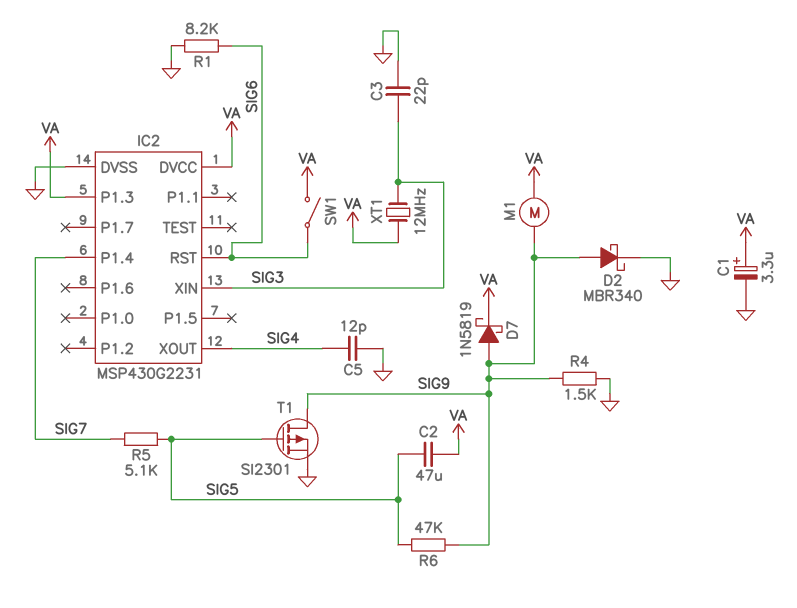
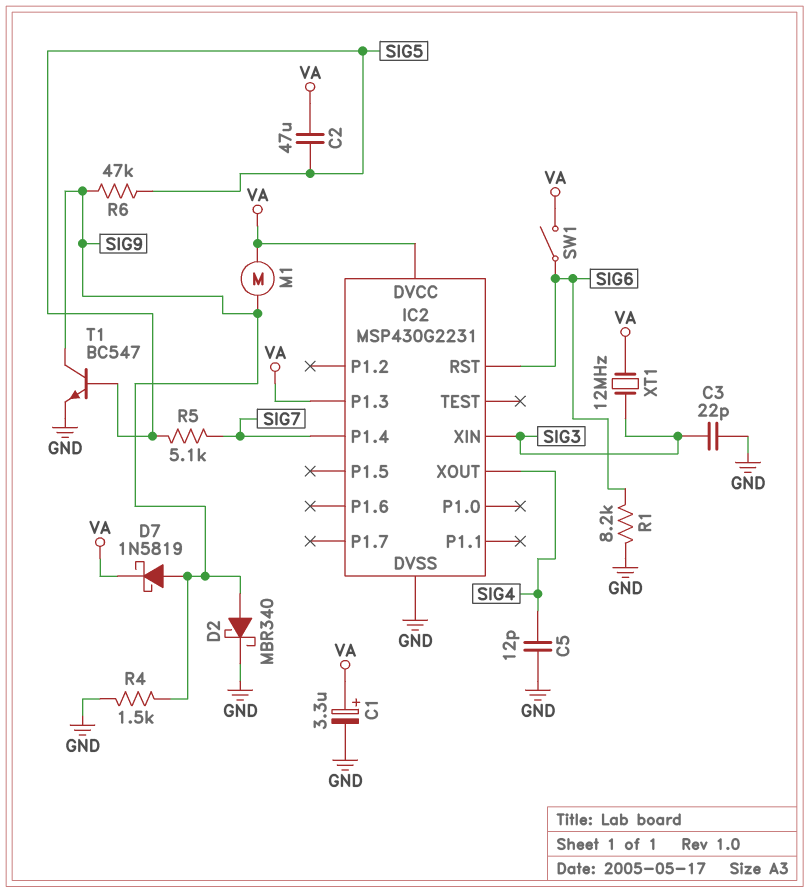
T1: PMOS SI2301 (G SIG5, D SIG9, S GND) -> NPN BC547 (B SIG5, C SIG9, E GND)

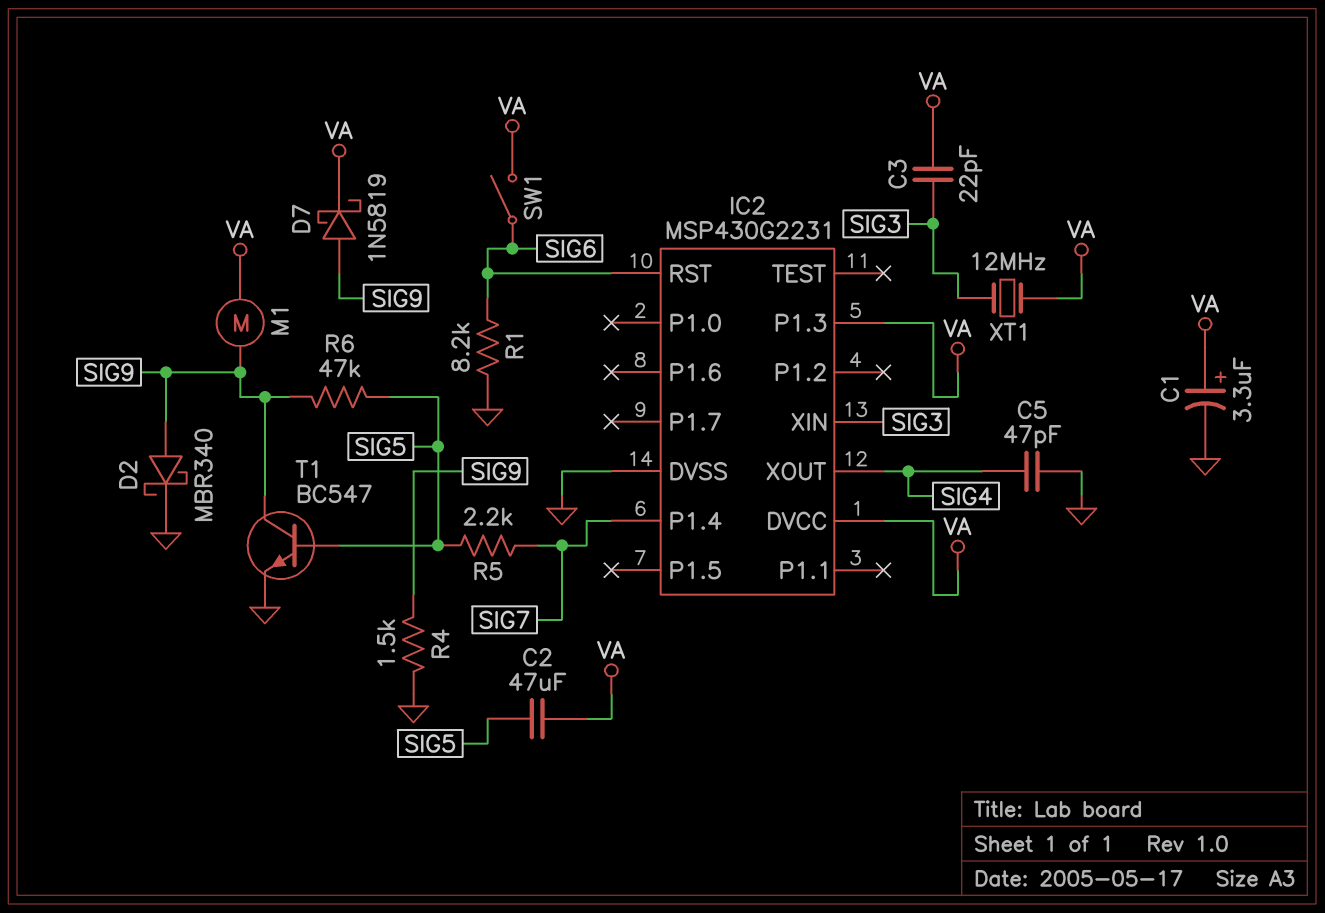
C3: 22pF (GND, SIG3) -> 22pF (SIG3, VA)
C5: 12pF (GND, SIG4) -> 47pF (GND, SIG4)
R5: 5.1k (SIG5, SIG7) -> 2.2k (SIG5, SIG7)

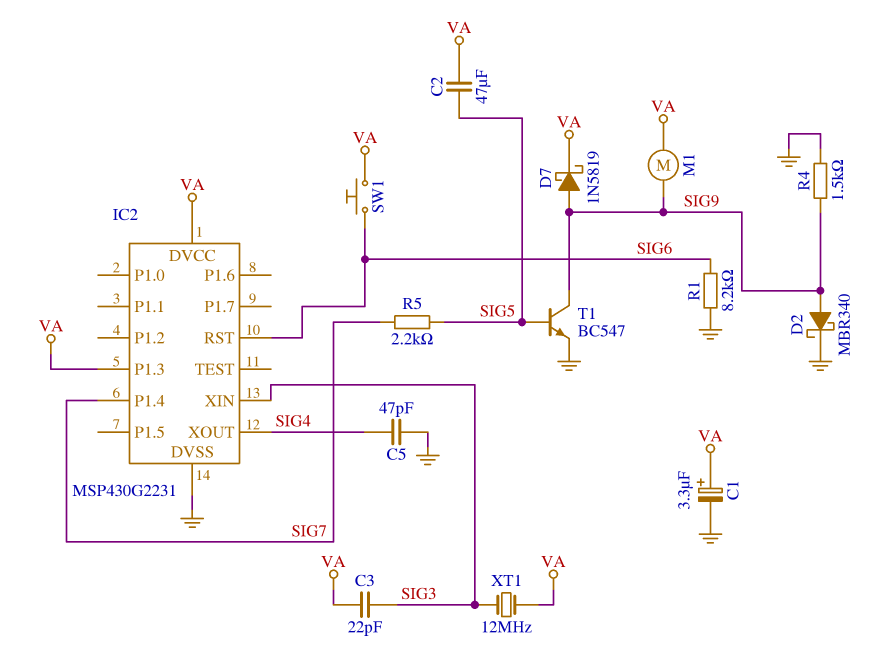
R6: 47k (SIG5, SIG9) -> none
SW1: switch (SIG6, VA) -> button (SIG6, VA)

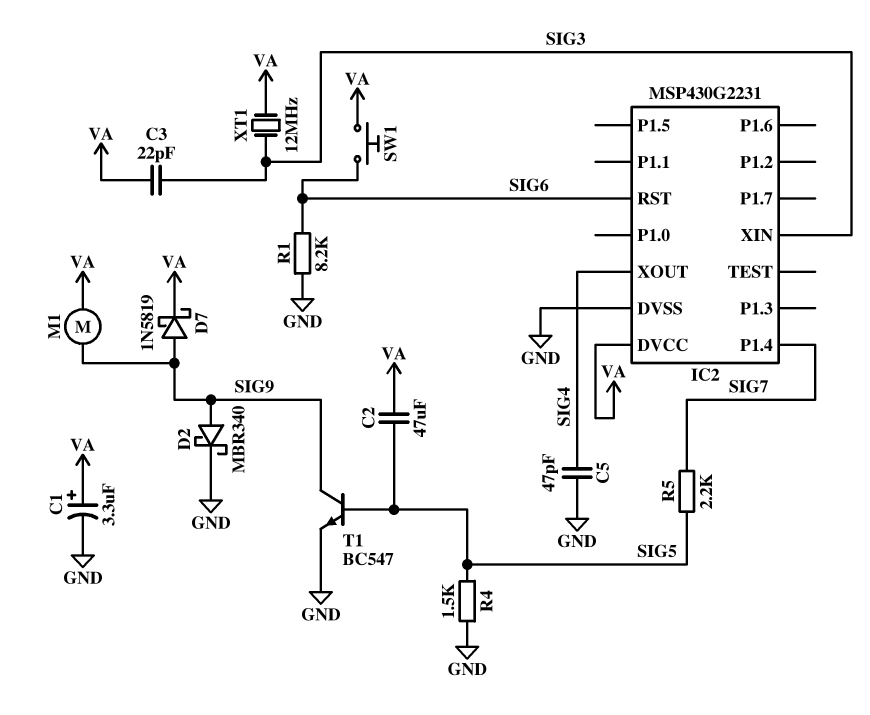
IC2 pin P1.3: VA -> none
R4: 1.5k (GND, SIG9) -> 1.5k (GND, SIG5)

